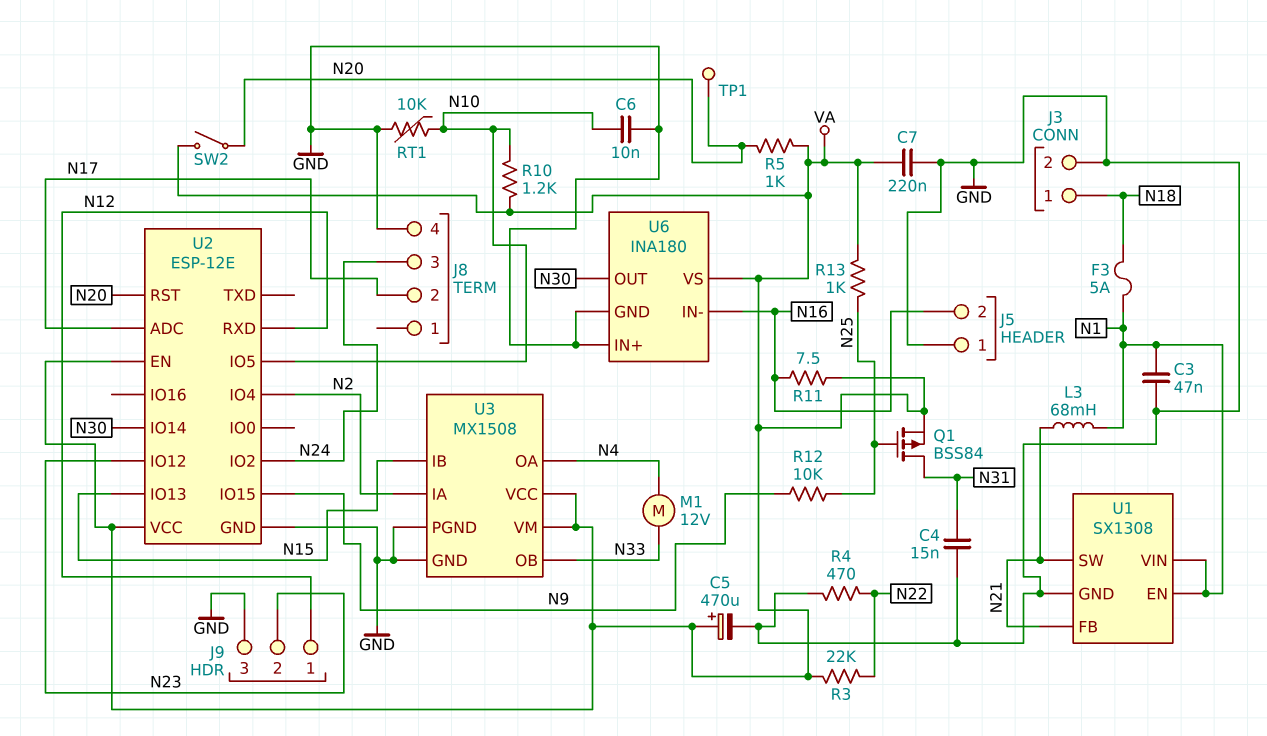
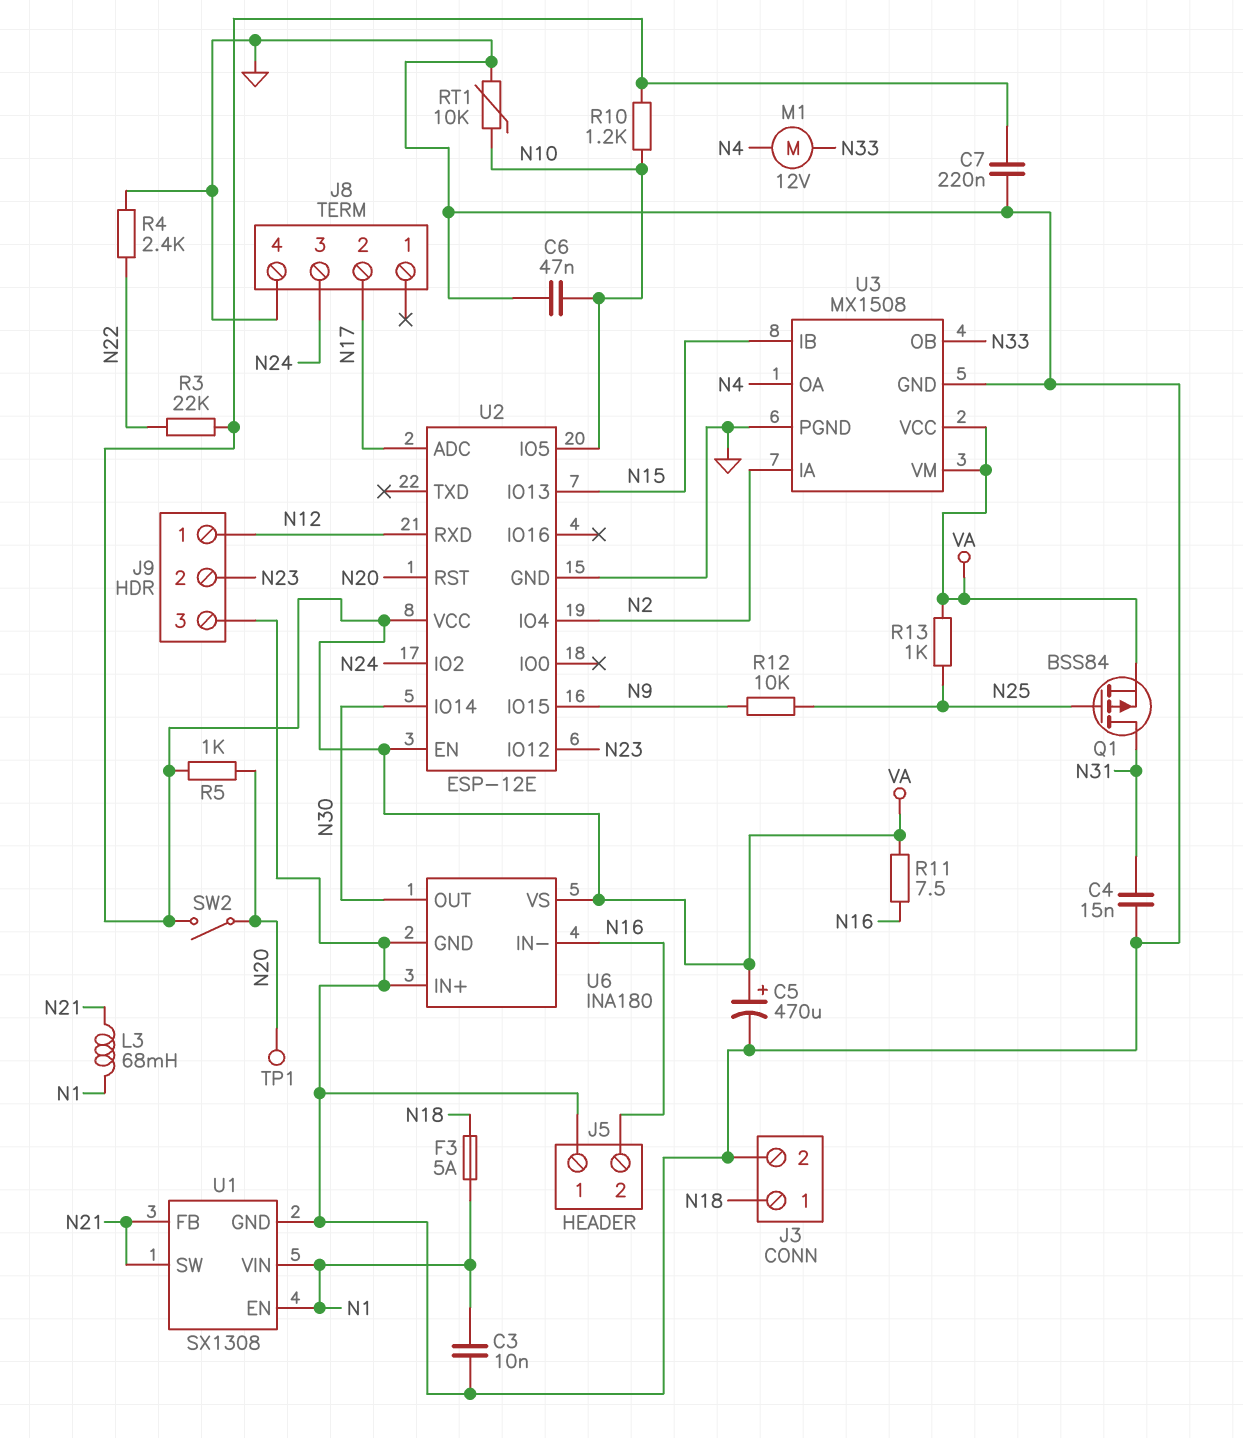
C3: 47nF (GND, N1) -> 10nF (GND, N1)
C6: 10nF (GND, N10) -> 47nF (GND, N10)
R4: 470 (GND, N22) -> 2.4k (GND, N22)

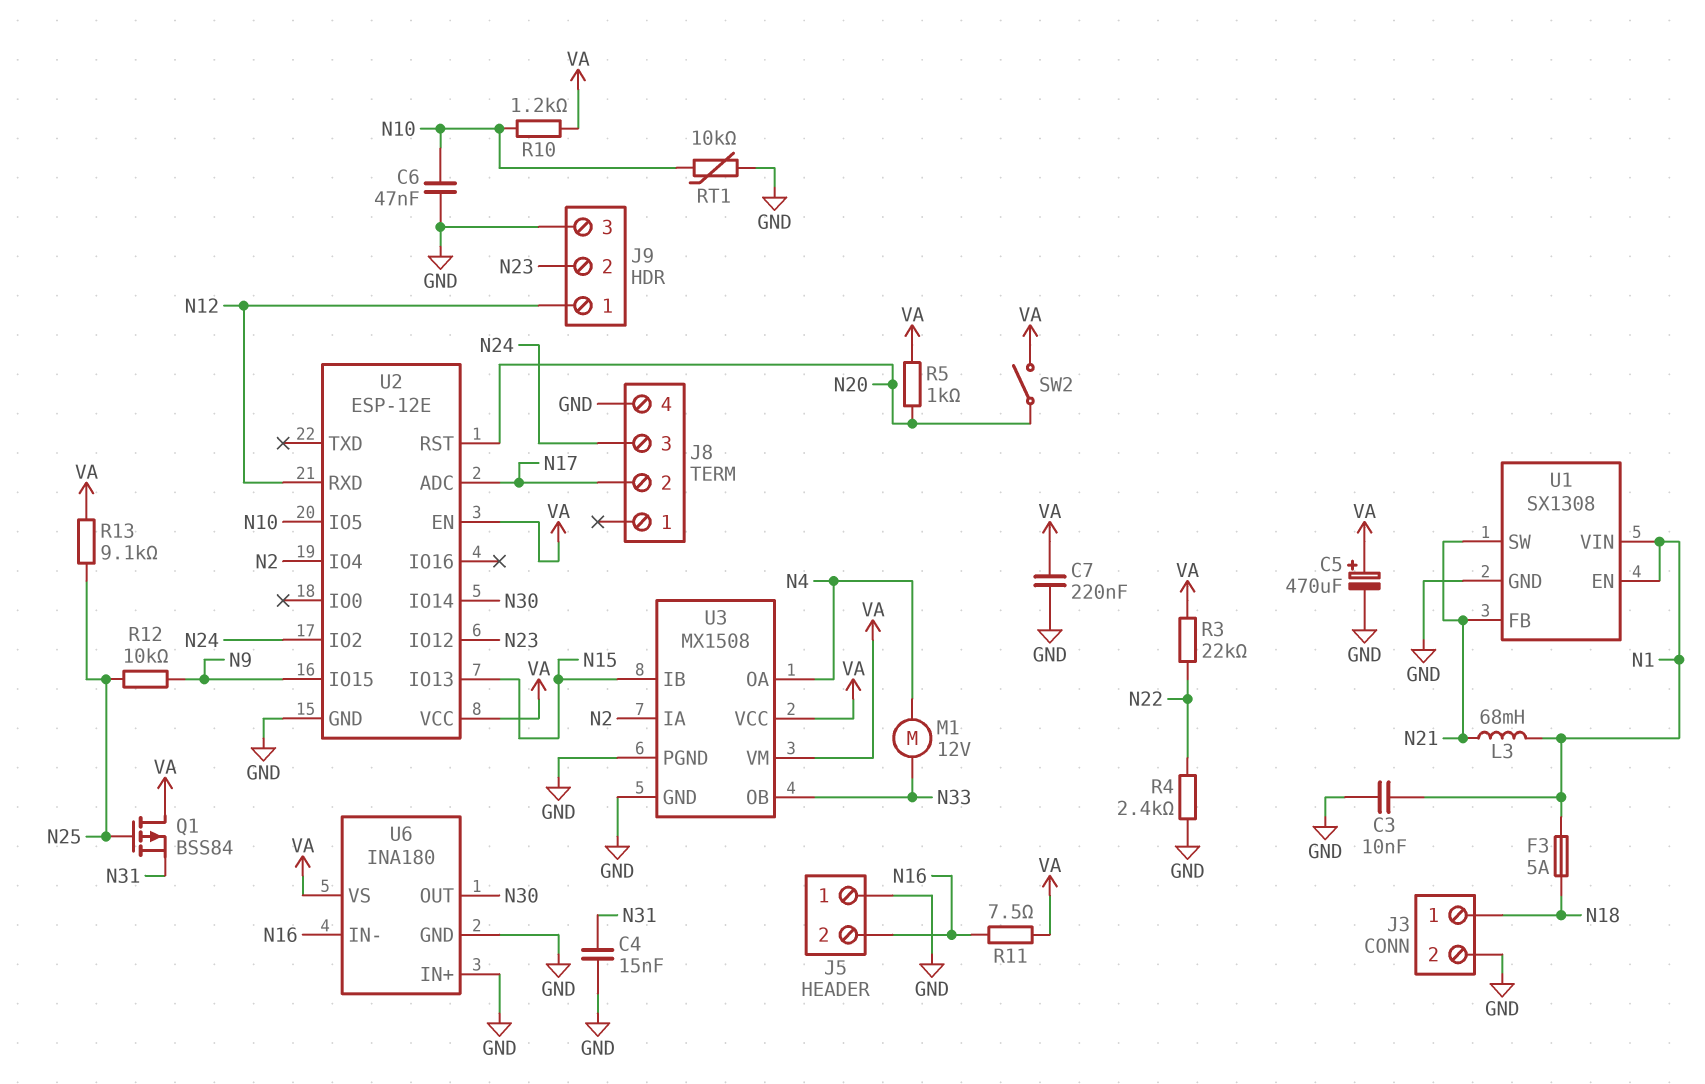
Q1: PMOS BSS84 (G N25, D N31, S VA) -> PMOS BSS84 (G N25, D VA, S N31)
R13: 1k (N25, VA) -> 9.1k (N25, VA)
TP1: test point (N20) -> none

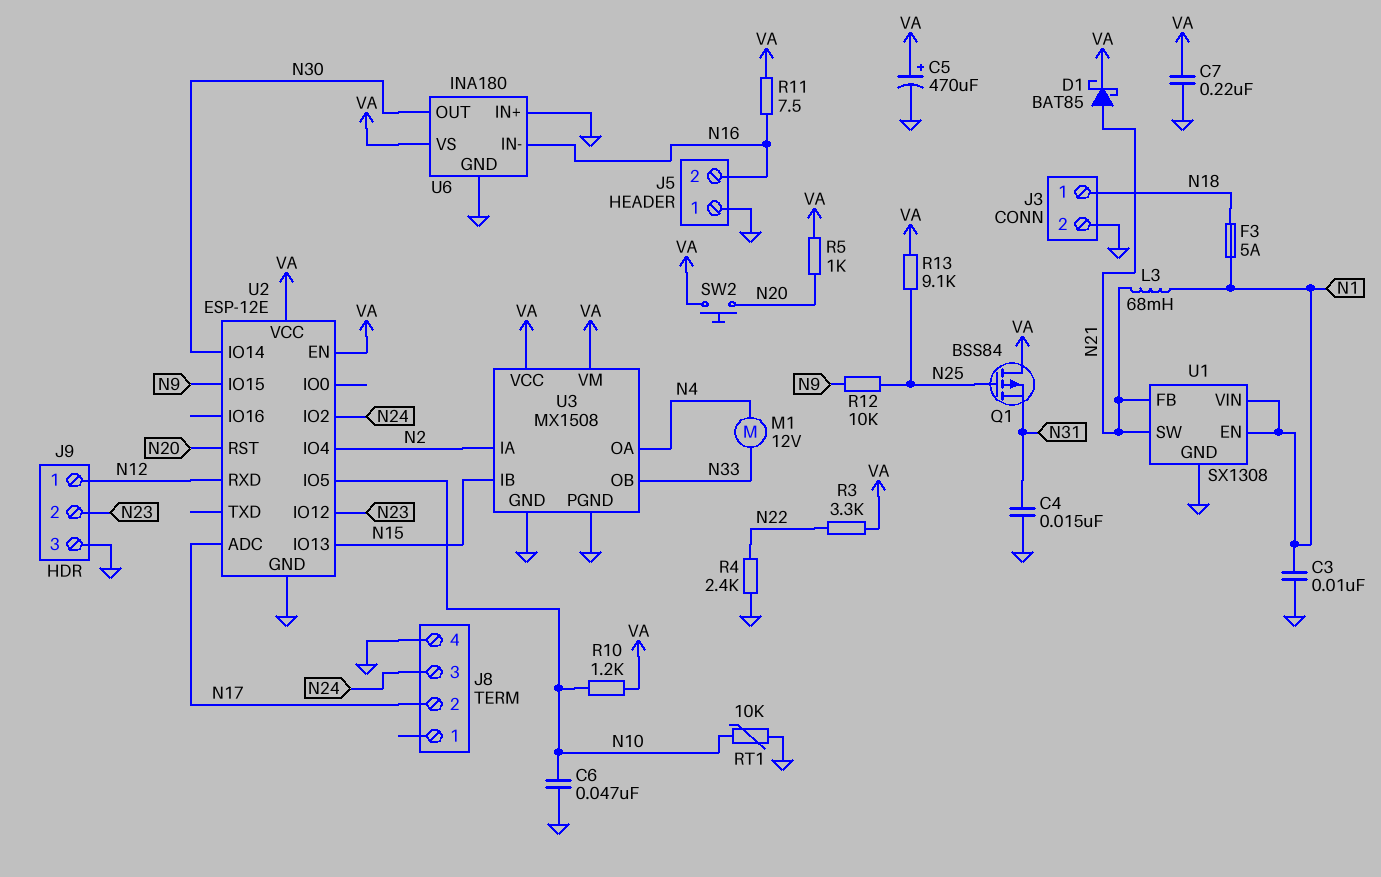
D1: none -> schottky BAT85 (A N21, K VA)
R3: 22k (N22, VA) -> 3.3k (N22, VA)
SW2: switch (N20, VA) -> button (N20, VA)

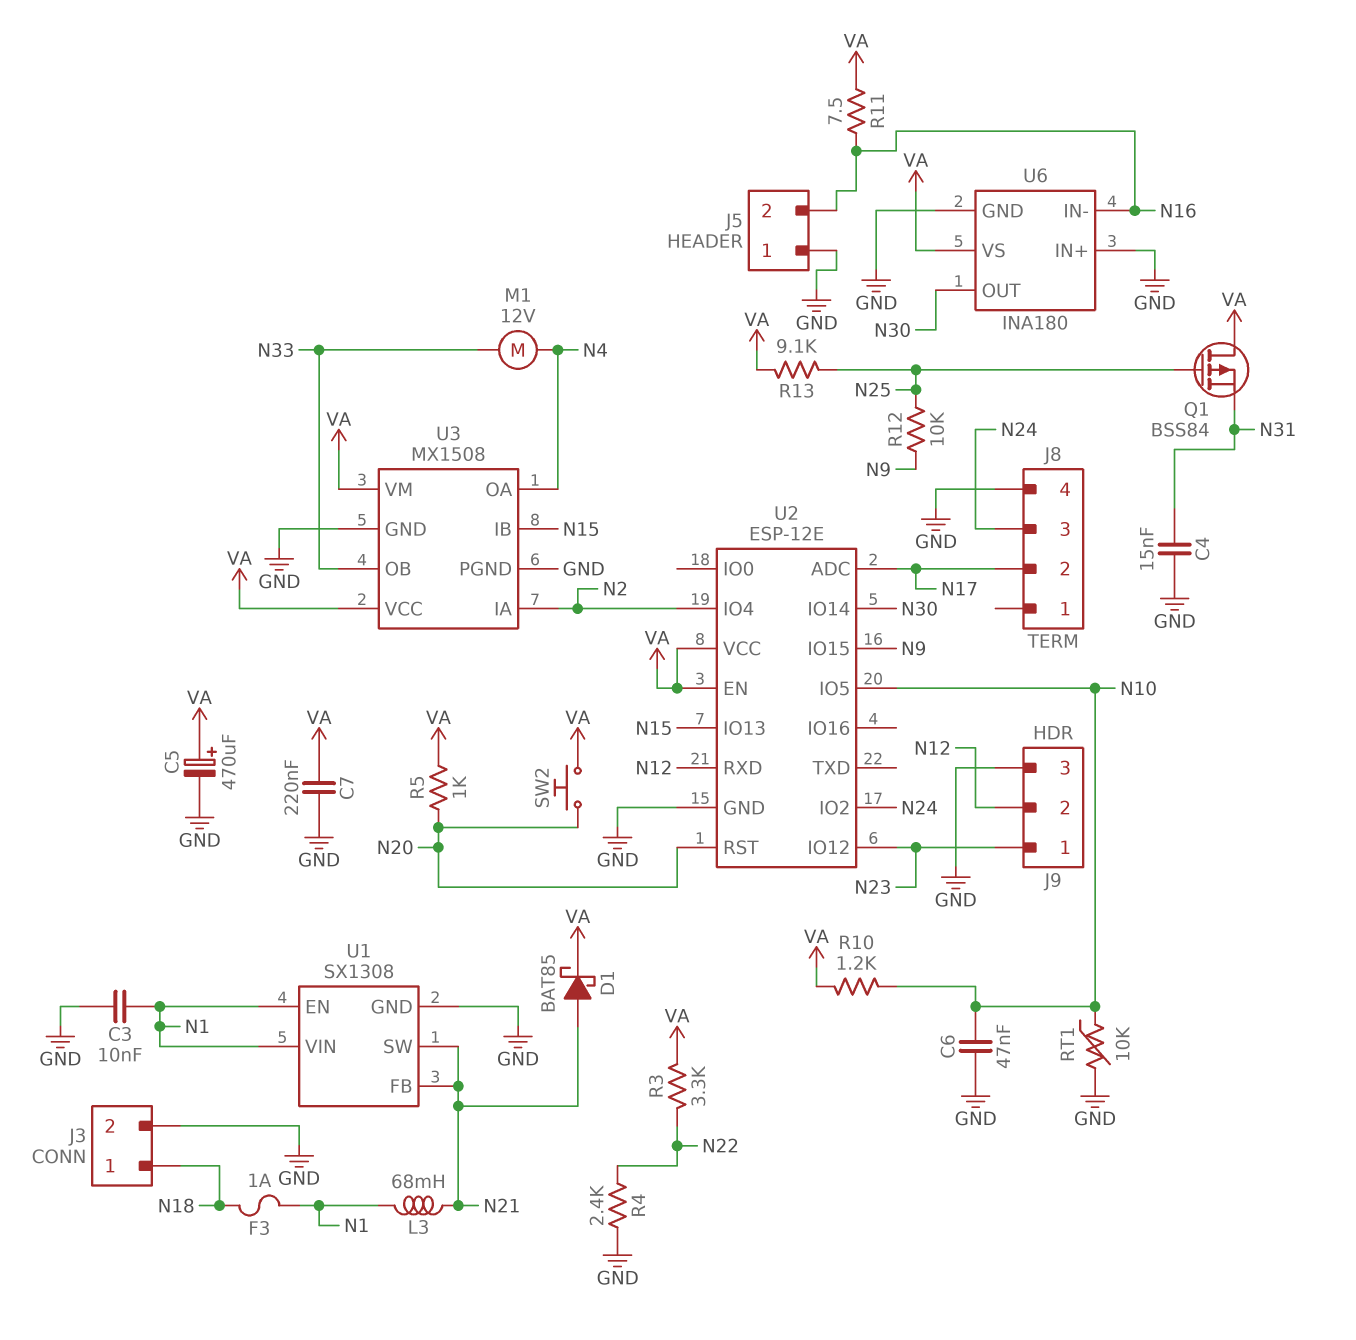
F3: 5A (N1, N18) -> 1A (N1, N18)
J9 pin 1: N12 -> N23
J9 pin 2: N23 -> N12

